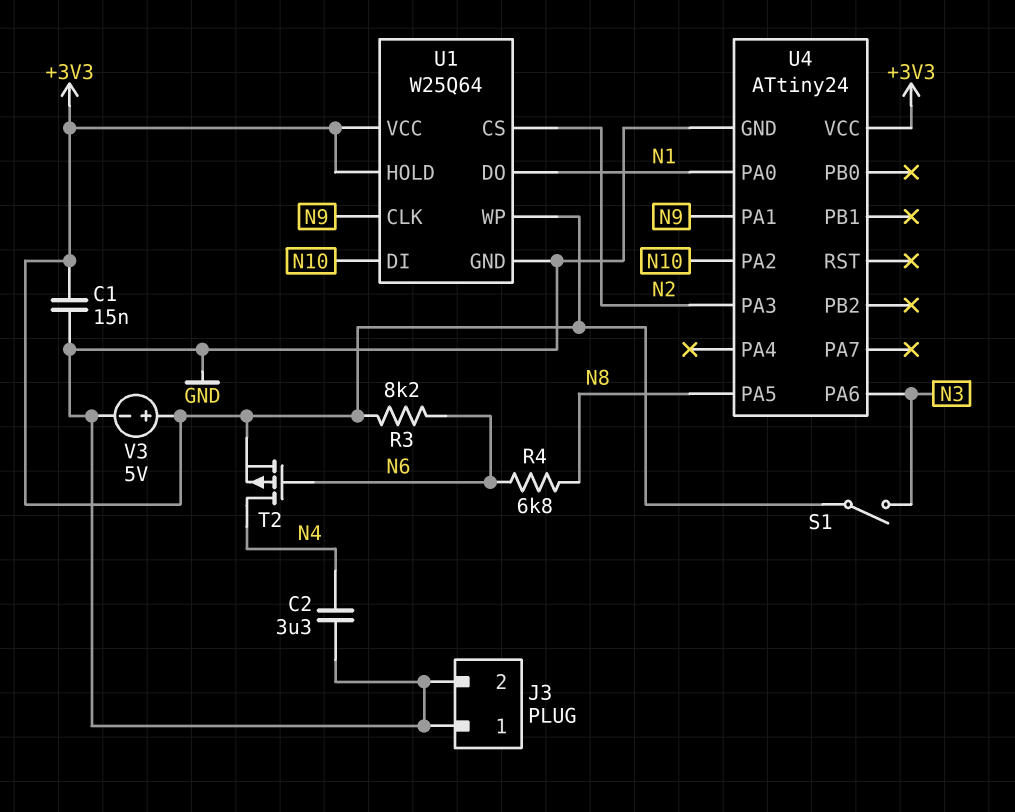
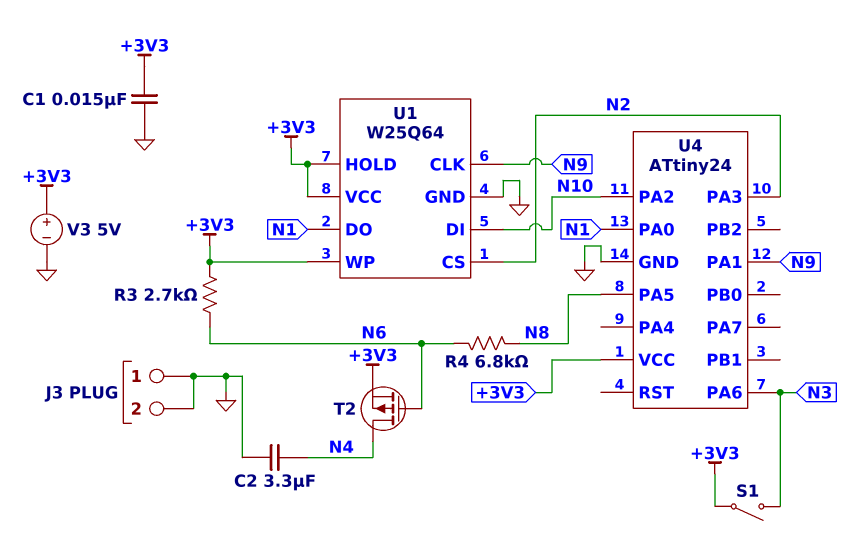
R3: 8.2k (+3V3, N6) -> 2.7k (+3V3, N6)

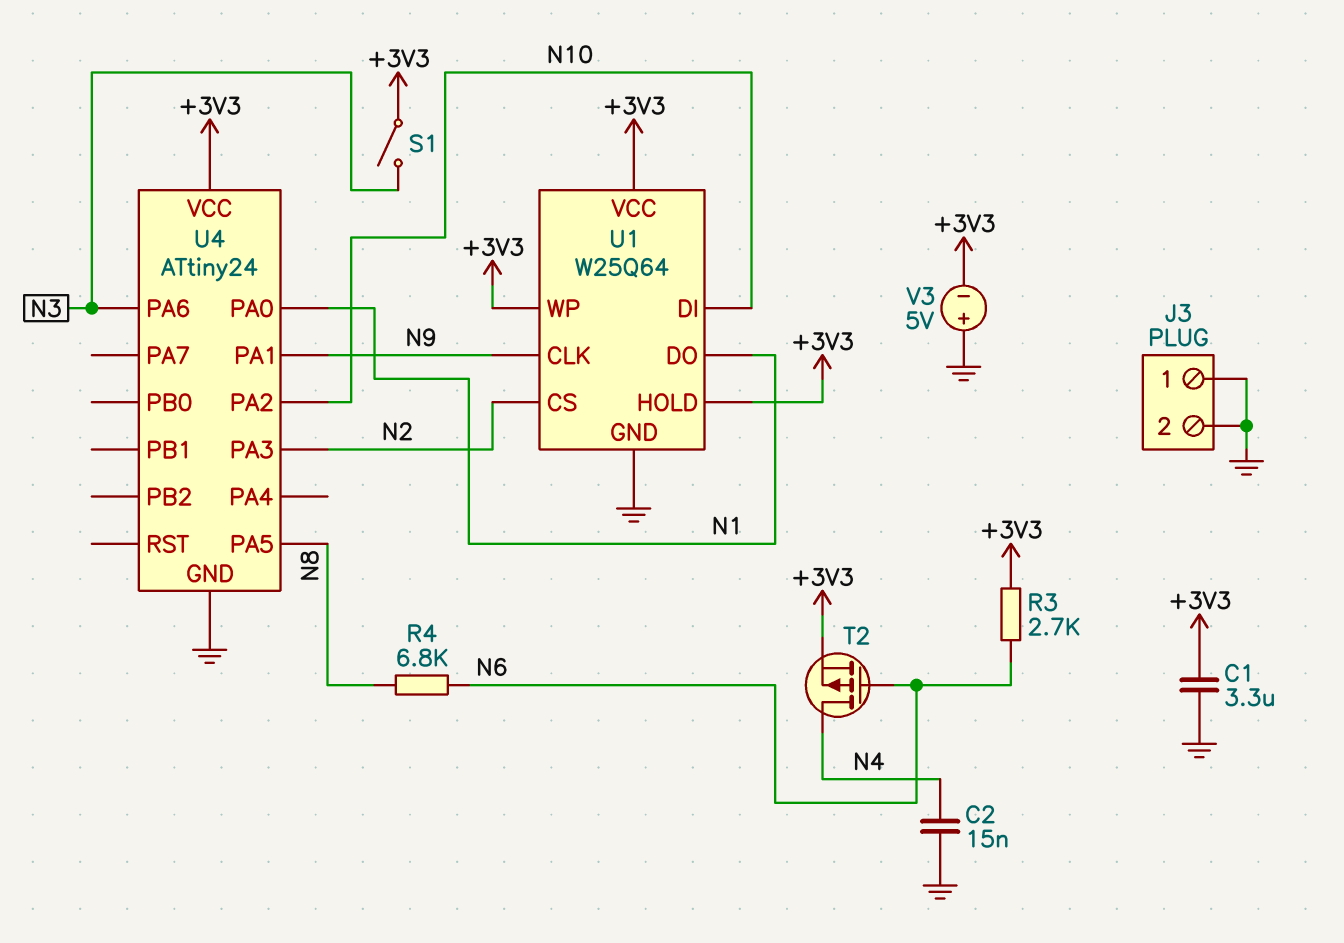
C1: 15nF (+3V3, GND) -> 3.3uF (+3V3, GND)
C2: 3.3uF (GND, N4) -> 15nF (GND, N4)
V3: 5V (plus +3V3, minus GND) -> 5V (plus GND, minus +3V3)

